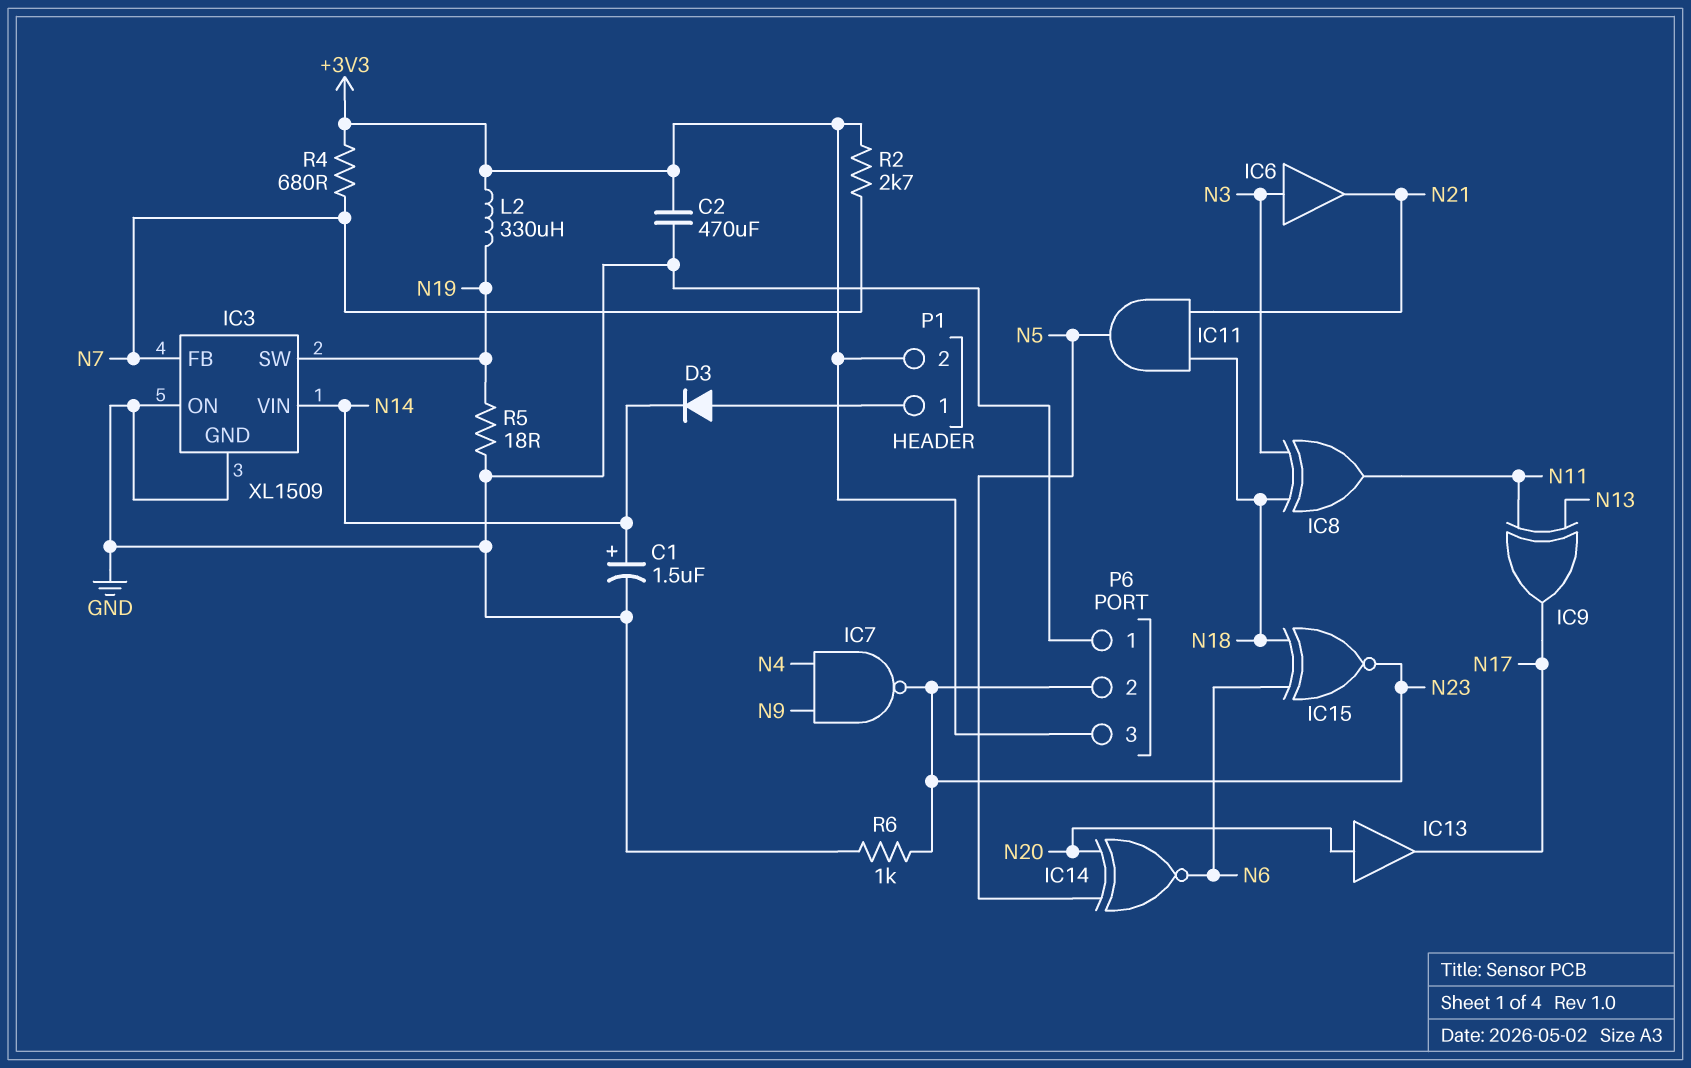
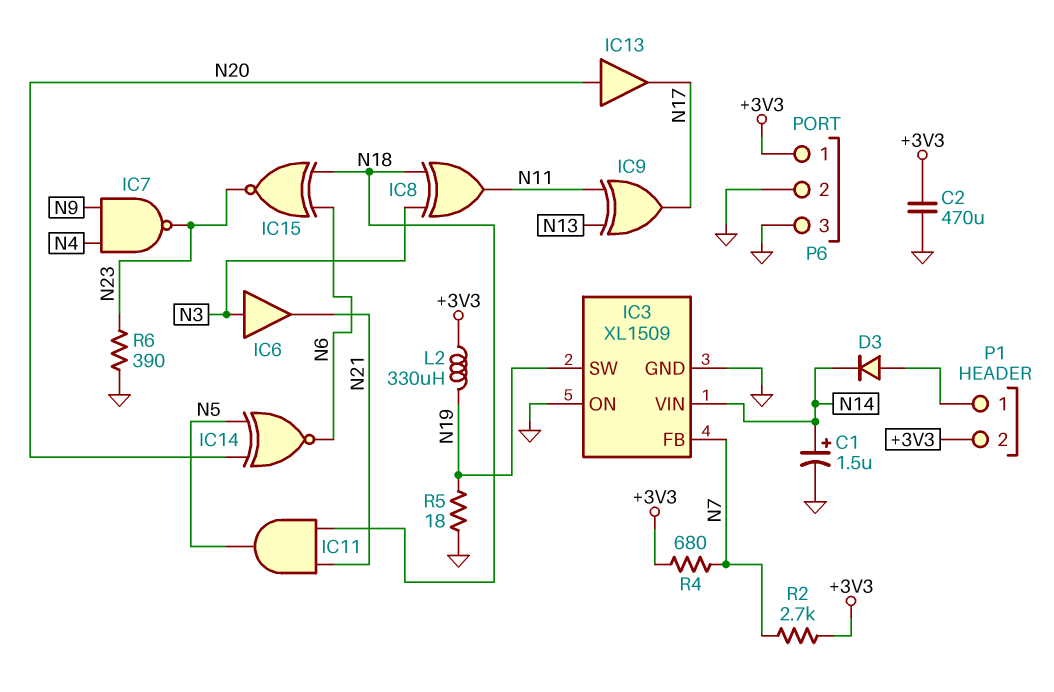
P6 pin 1: GND -> +3V3
P6 pin 2: N23 -> GND
P6 pin 3: +3V3 -> GND
R6: 1k (GND, N23) -> 390 (GND, N23)

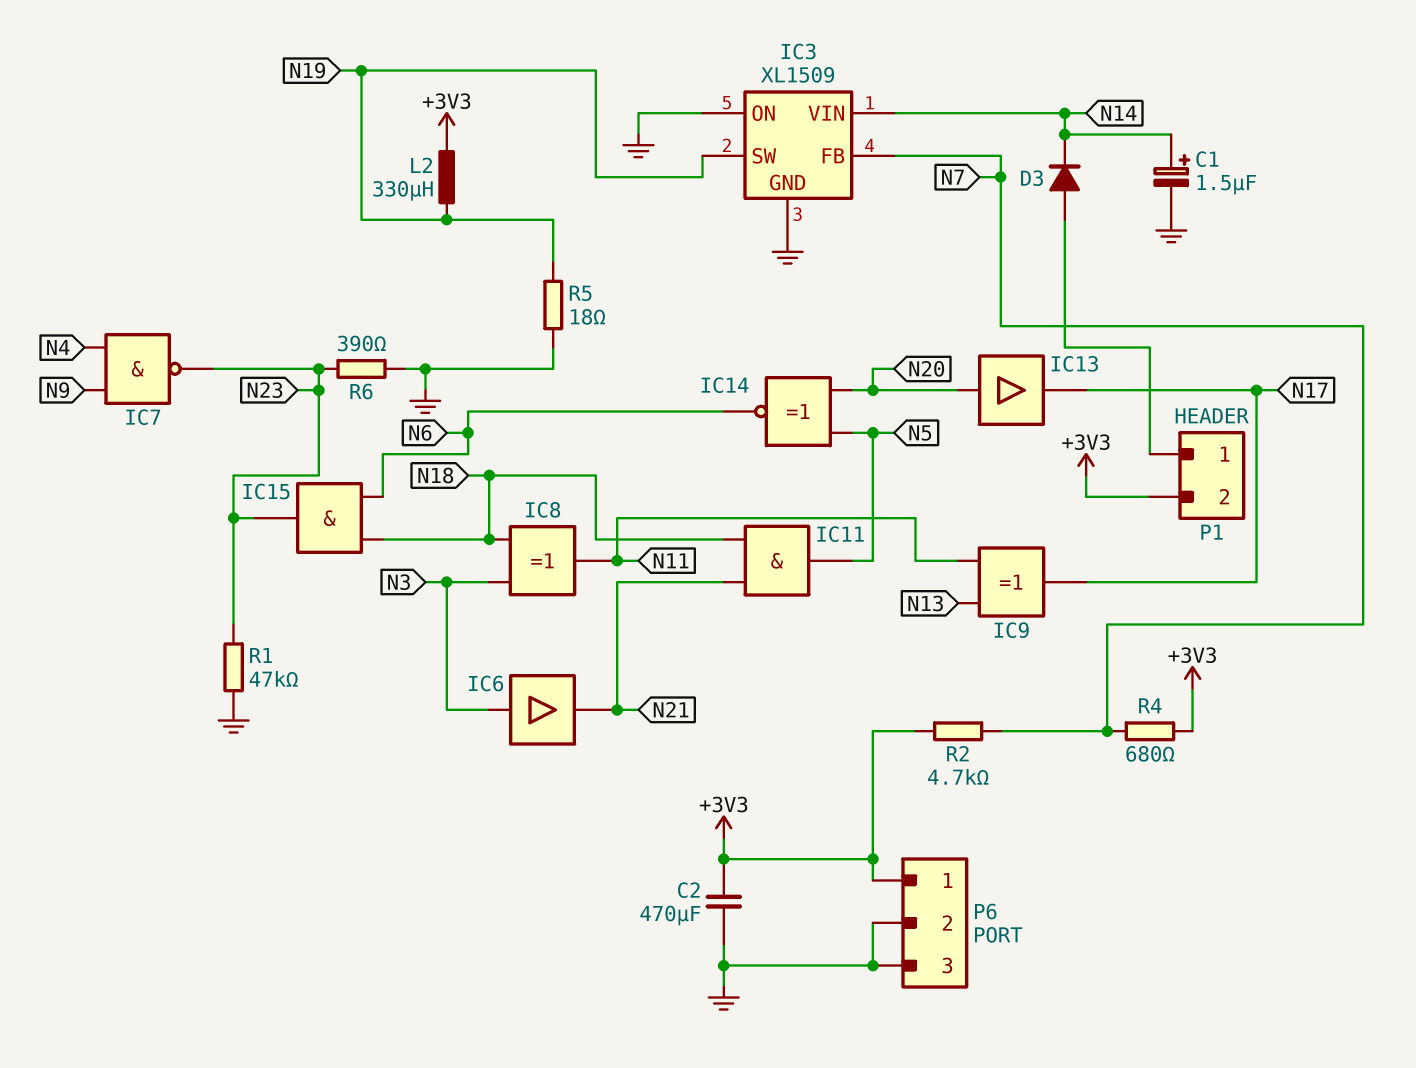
IC15: XNOR (in N6, in N18, out N23) -> AND (in N6, in N18, out N23)
R1: none -> 47k (GND, N23)
R2: 2.7k (+3V3, N7) -> 4.7k (+3V3, N7)

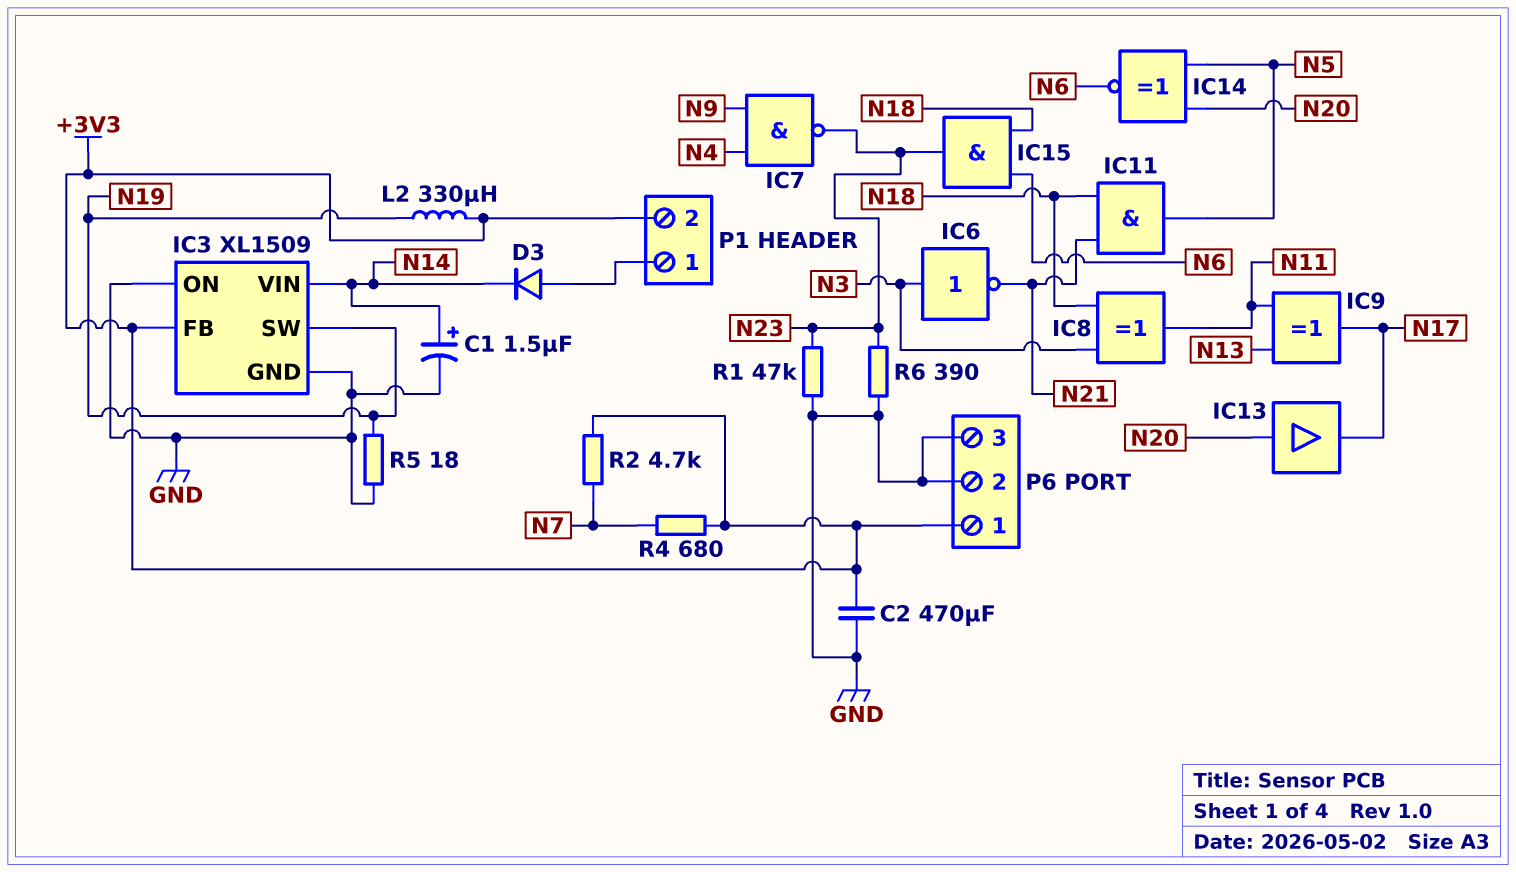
IC3 pin FB: N7 -> +3V3
IC6: buffer (in N3, out N21) -> NOT (in N3, out N21)

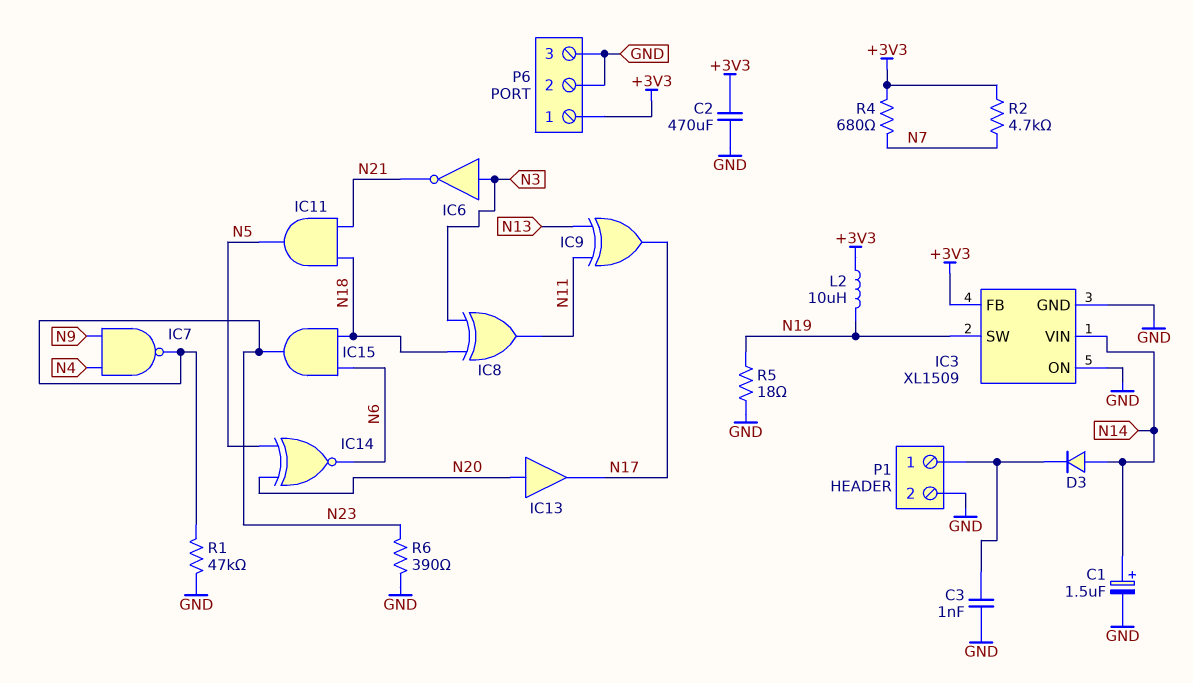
C3: none -> 1nF (GND, P1/1)
D3: diode (A P1/1, K N14) -> diode (A N14, K P1/1)
L2: 330uH (+3V3, N19) -> 10uH (+3V3, N19)
P1 pin 2: +3V3 -> GND

